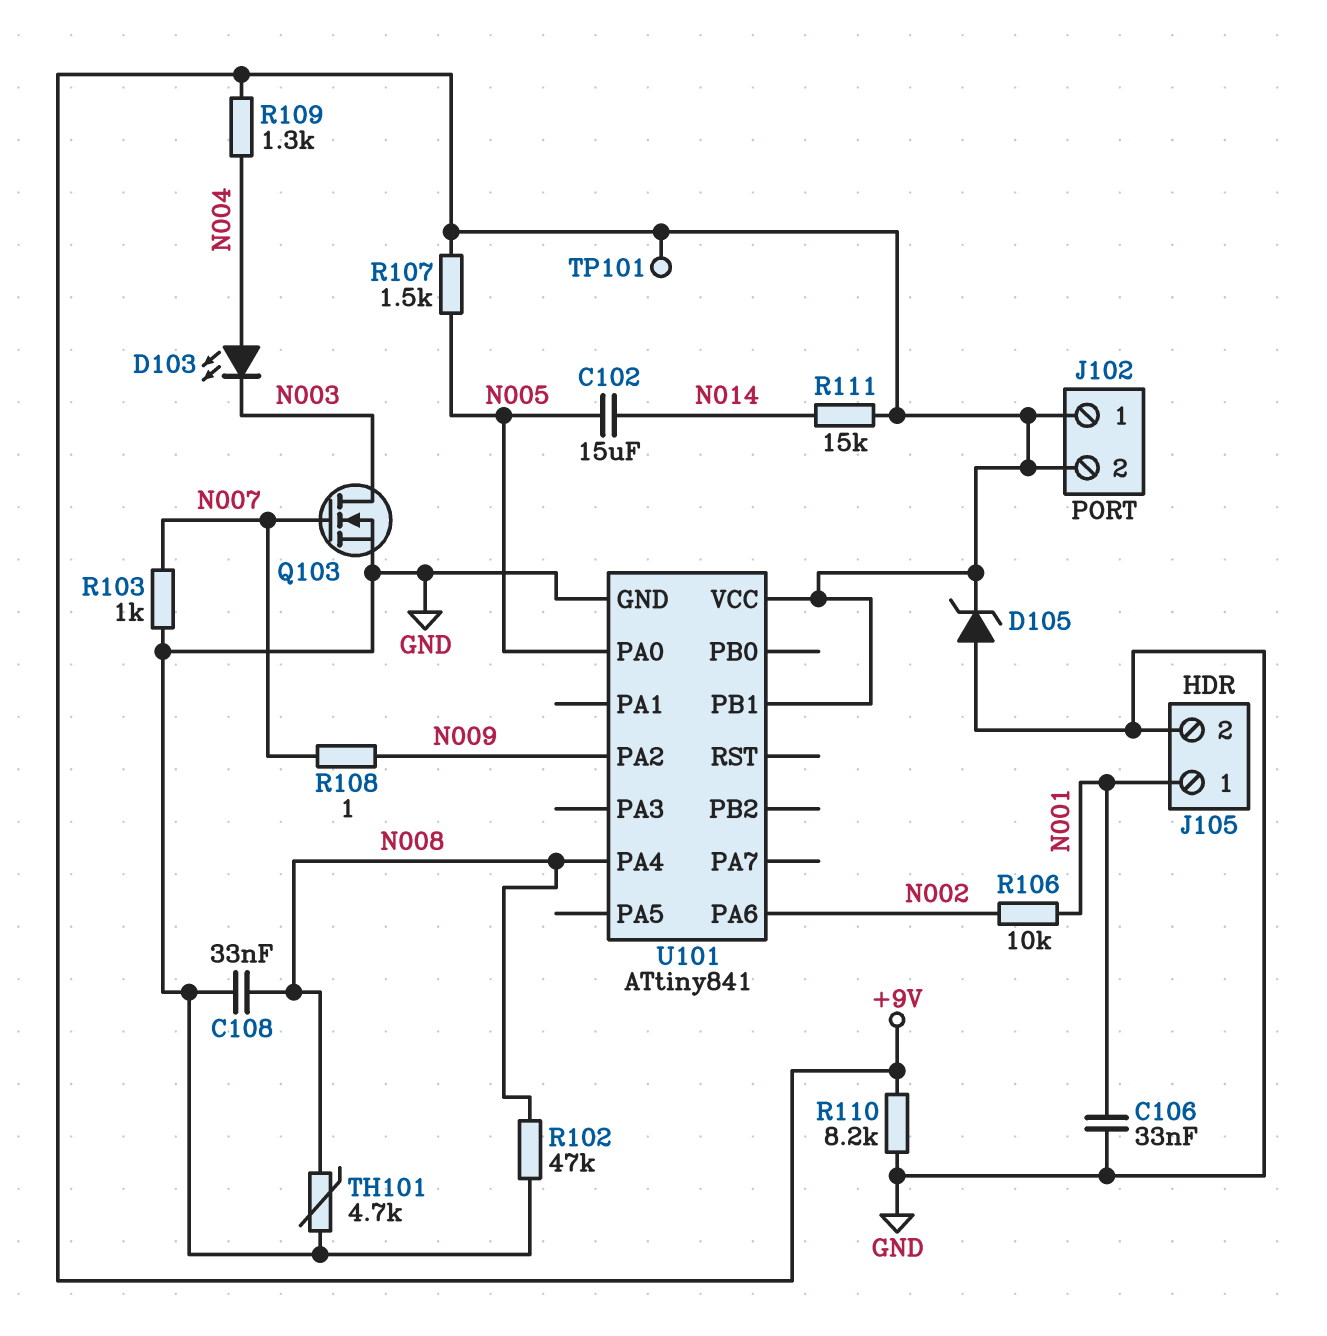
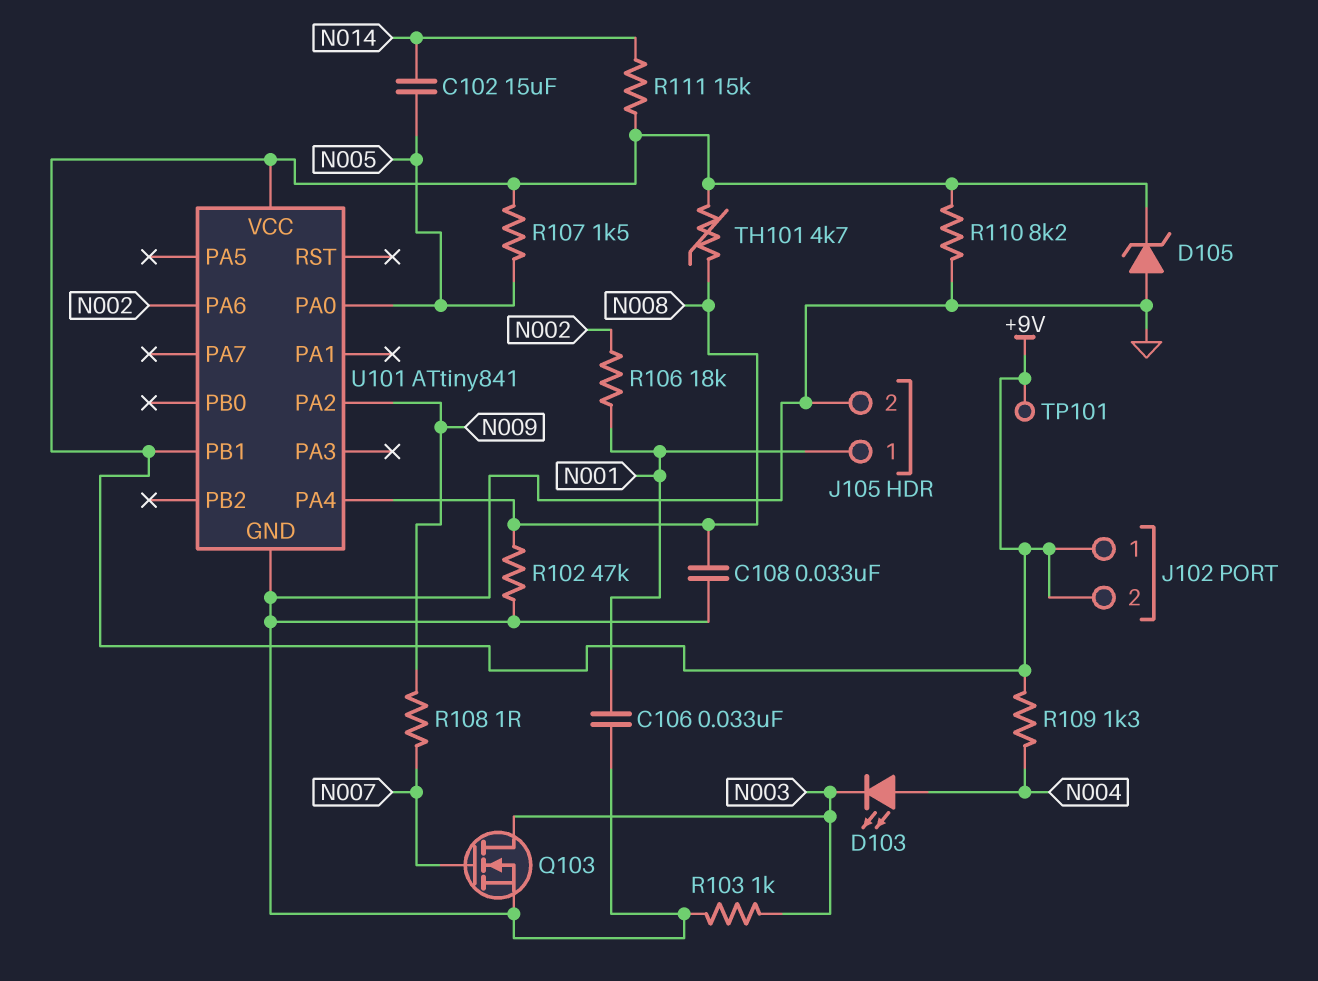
R103: 1k (GND, N007) -> 1k (GND, N003)
R106: 10k (N001, N002) -> 18k (N001, N002)
TH101: 4.7k (GND, N008) -> 4.7k (+9V, N008)

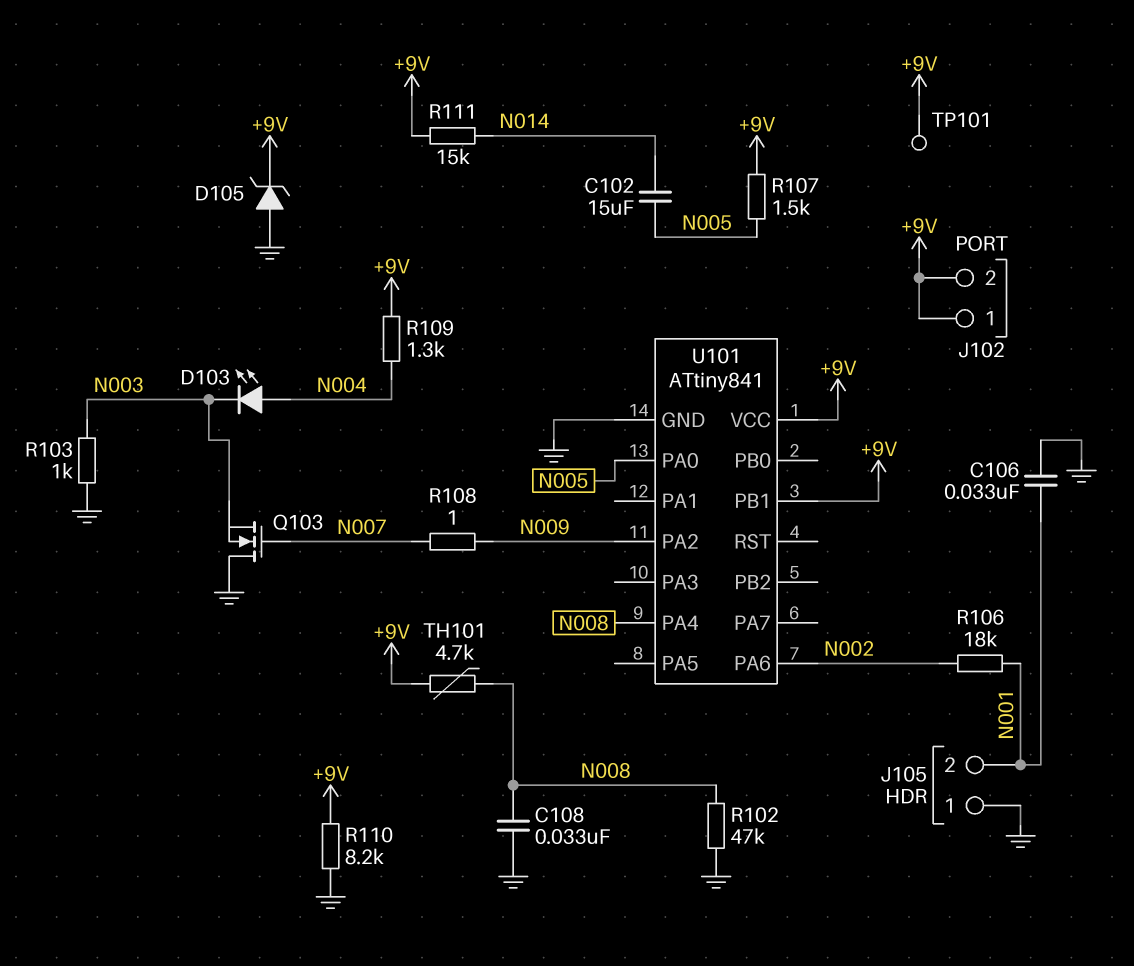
J105 pin 1: N001 -> GND
J105 pin 2: GND -> N001
Q103: NMOS (G N007, D N003, S GND) -> NMOS (G N007, D GND, S N003)

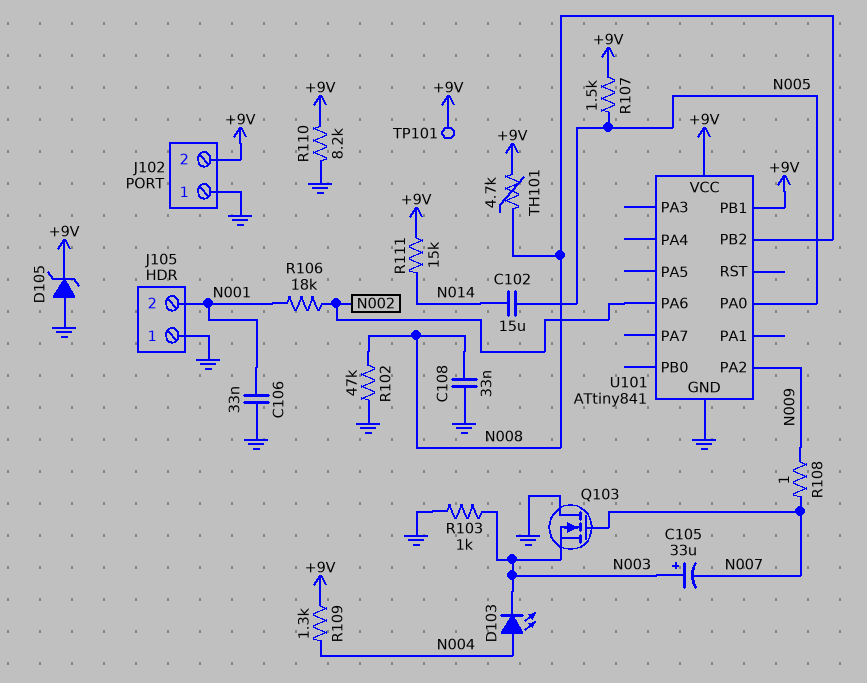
C105: none -> 33uF (plus N003, minus N007)
J102 pin 1: +9V -> GND
U101 pin PA4: N008 -> none
U101 pin PB2: none -> N008

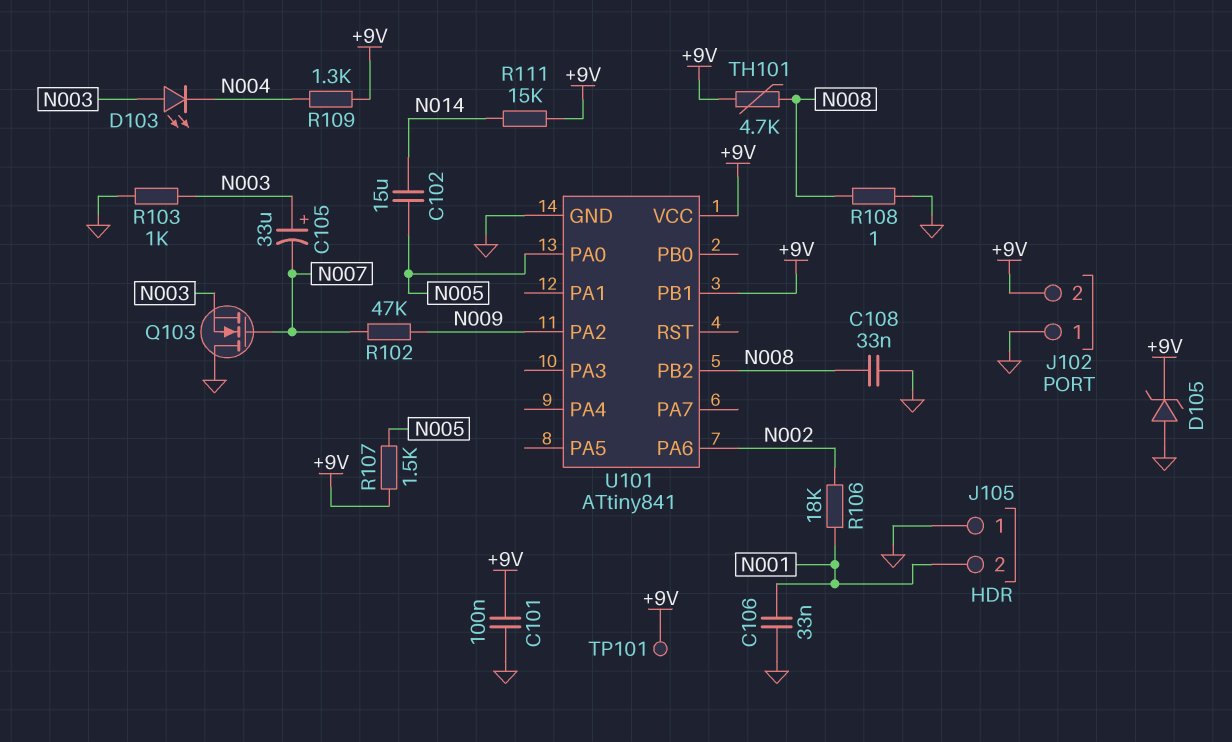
C101: none -> 100nF (+9V, GND)
D103: LED (A N004, K N003) -> LED (A N003, K N004)
R102: 47k (GND, N008) -> 47k (N007, N009)
R108: 1 (N007, N009) -> 1 (GND, N008)
R110: 8.2k (+9V, GND) -> none

